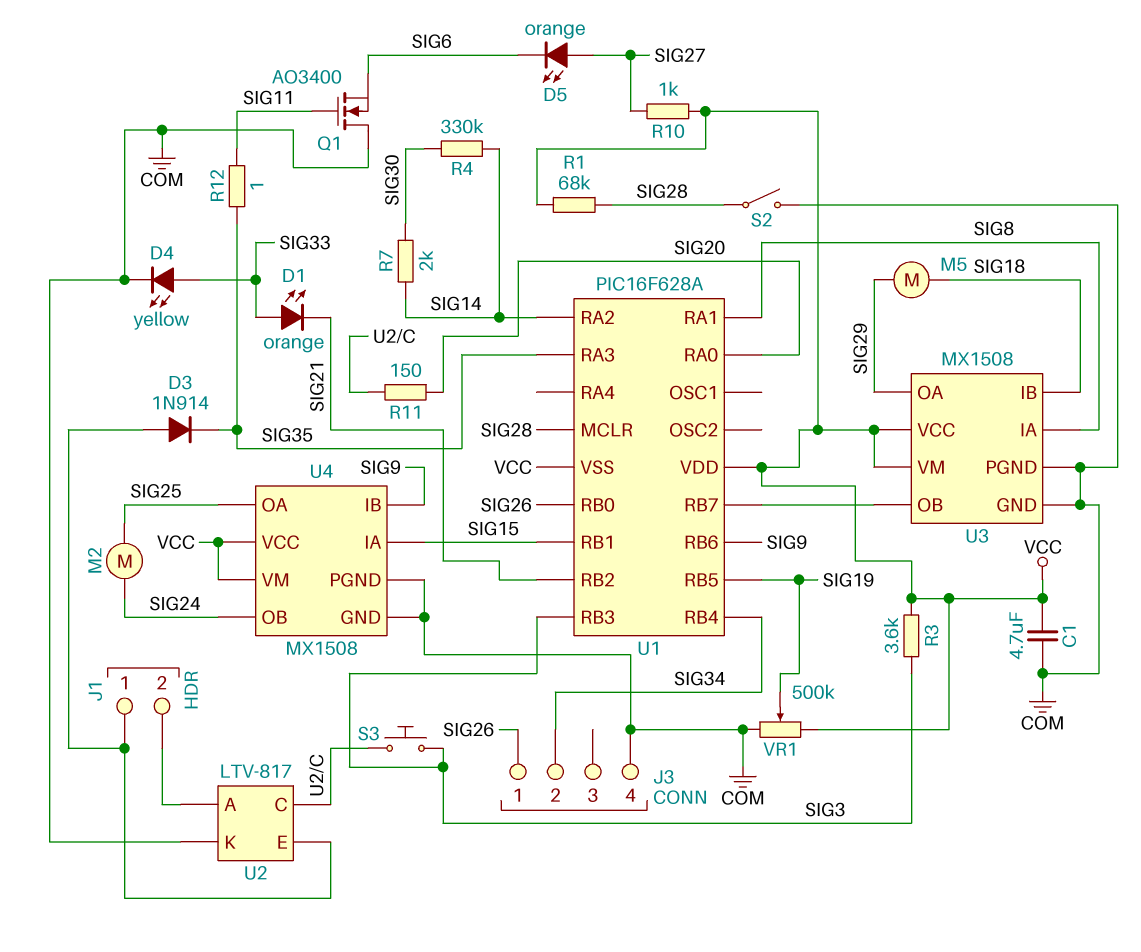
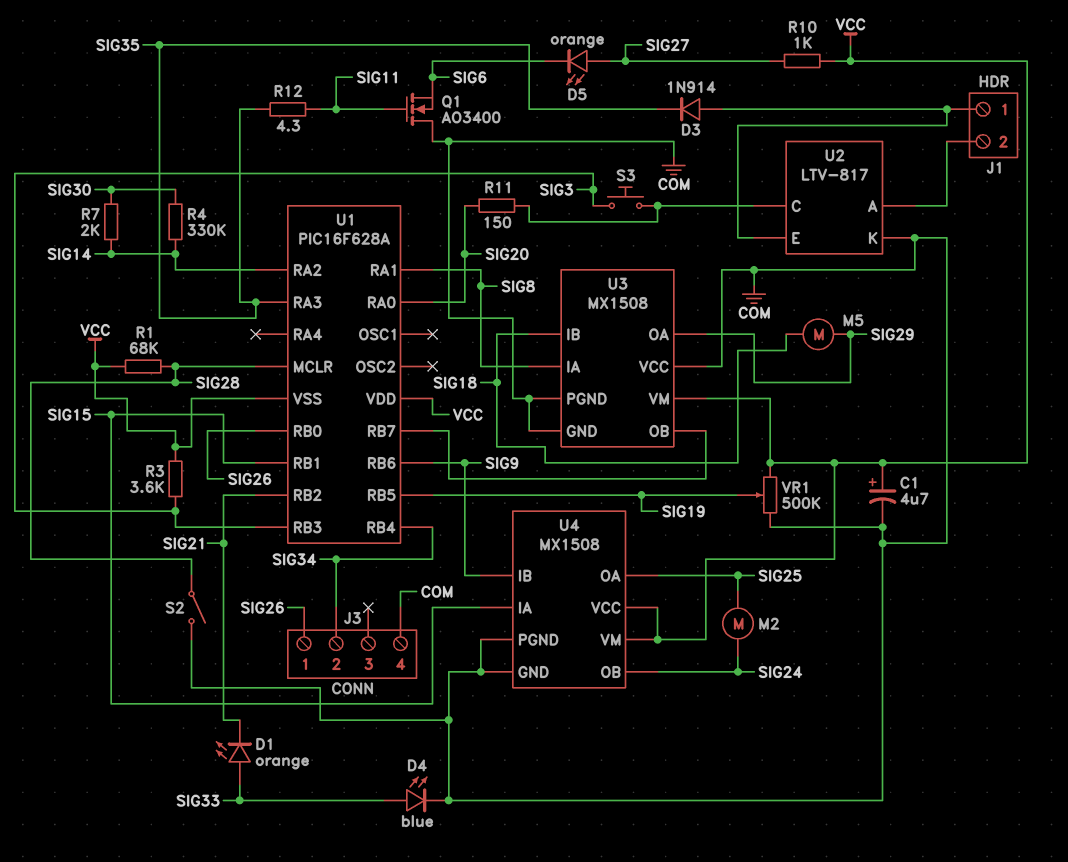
C1: 4.7uF (COM, VCC) -> 4.7uF (plus VCC, minus COM)
D4: LED yellow (A SIG33, K COM) -> LED blue (A SIG33, K COM)
R12: 1 (SIG11, SIG35) -> 4.3 (SIG11, SIG35)
U3 pin VCC: VCC -> COM

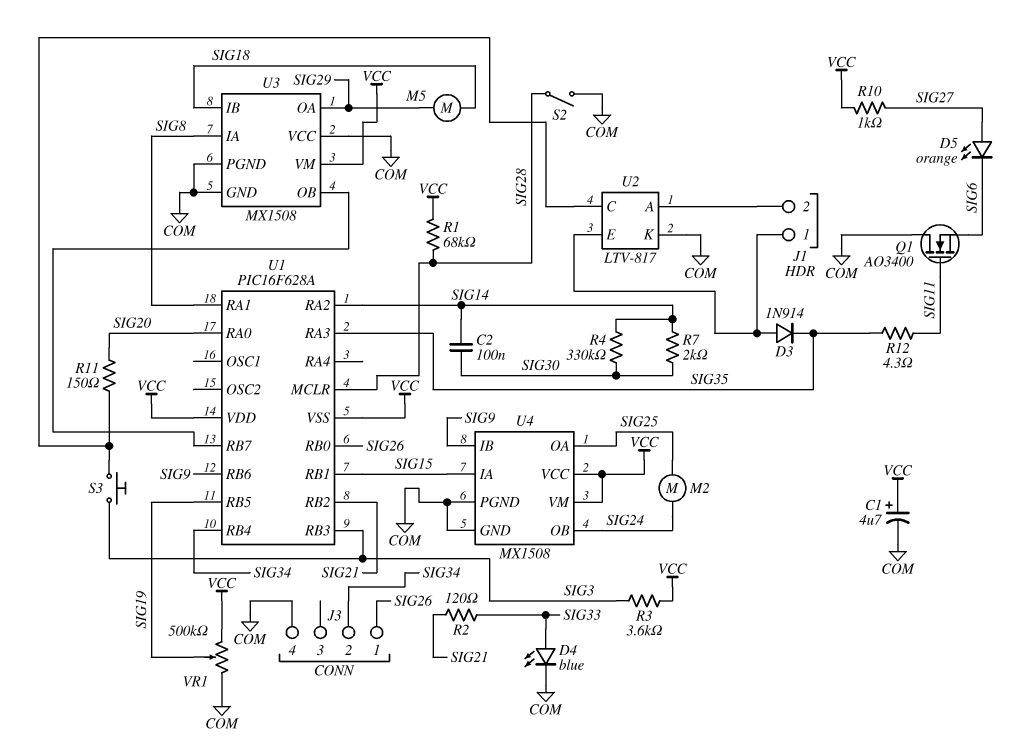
C2: none -> 100nF (SIG14, SIG30)
D1: LED orange (A SIG33, K SIG21) -> none
R2: none -> 120 (SIG21, SIG33)

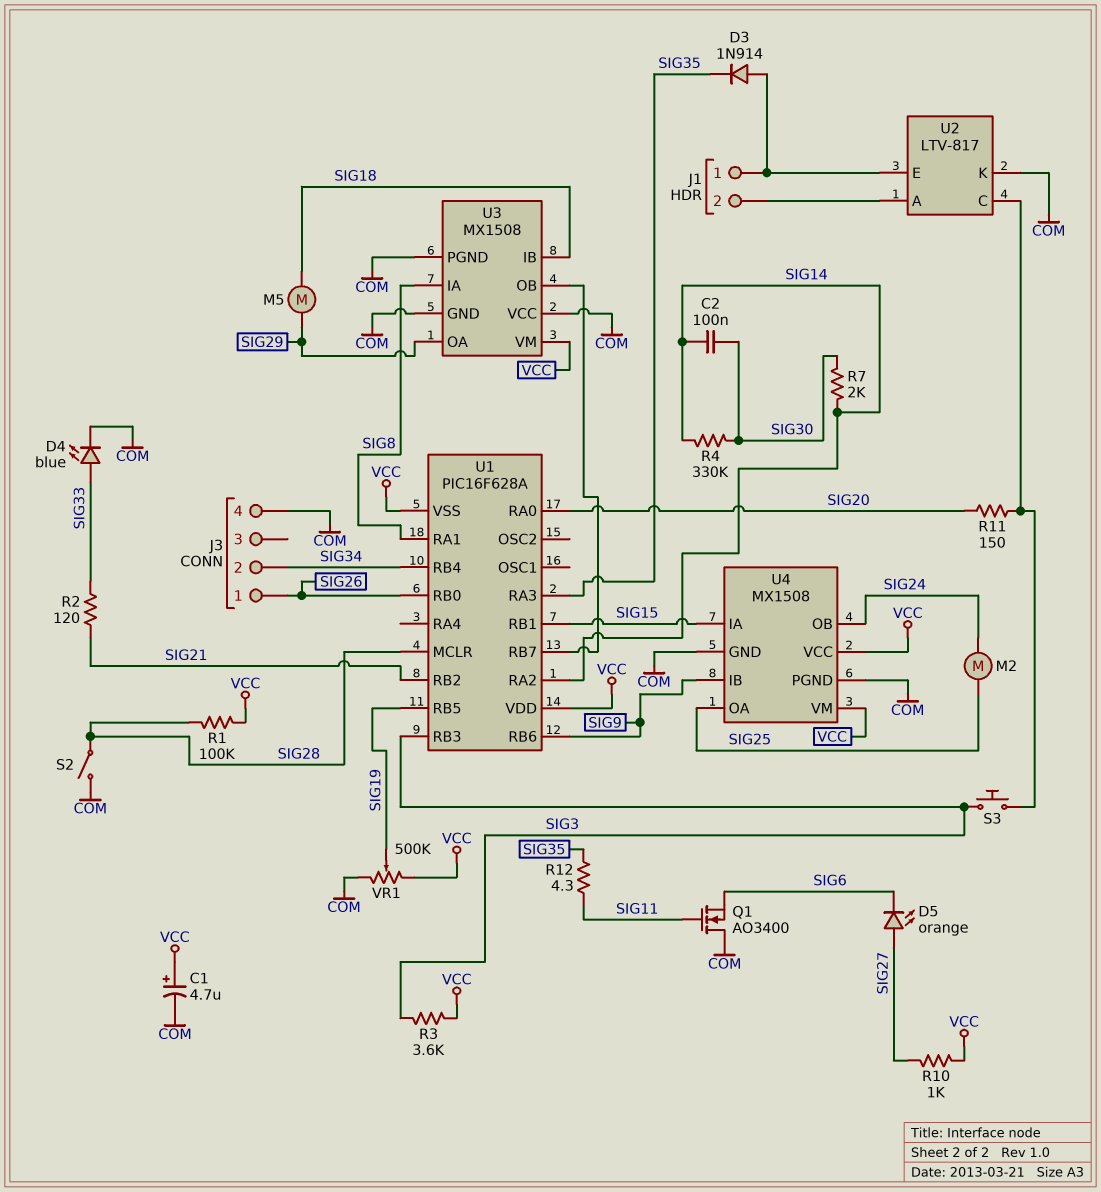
R1: 68k (SIG28, VCC) -> 100k (SIG28, VCC)

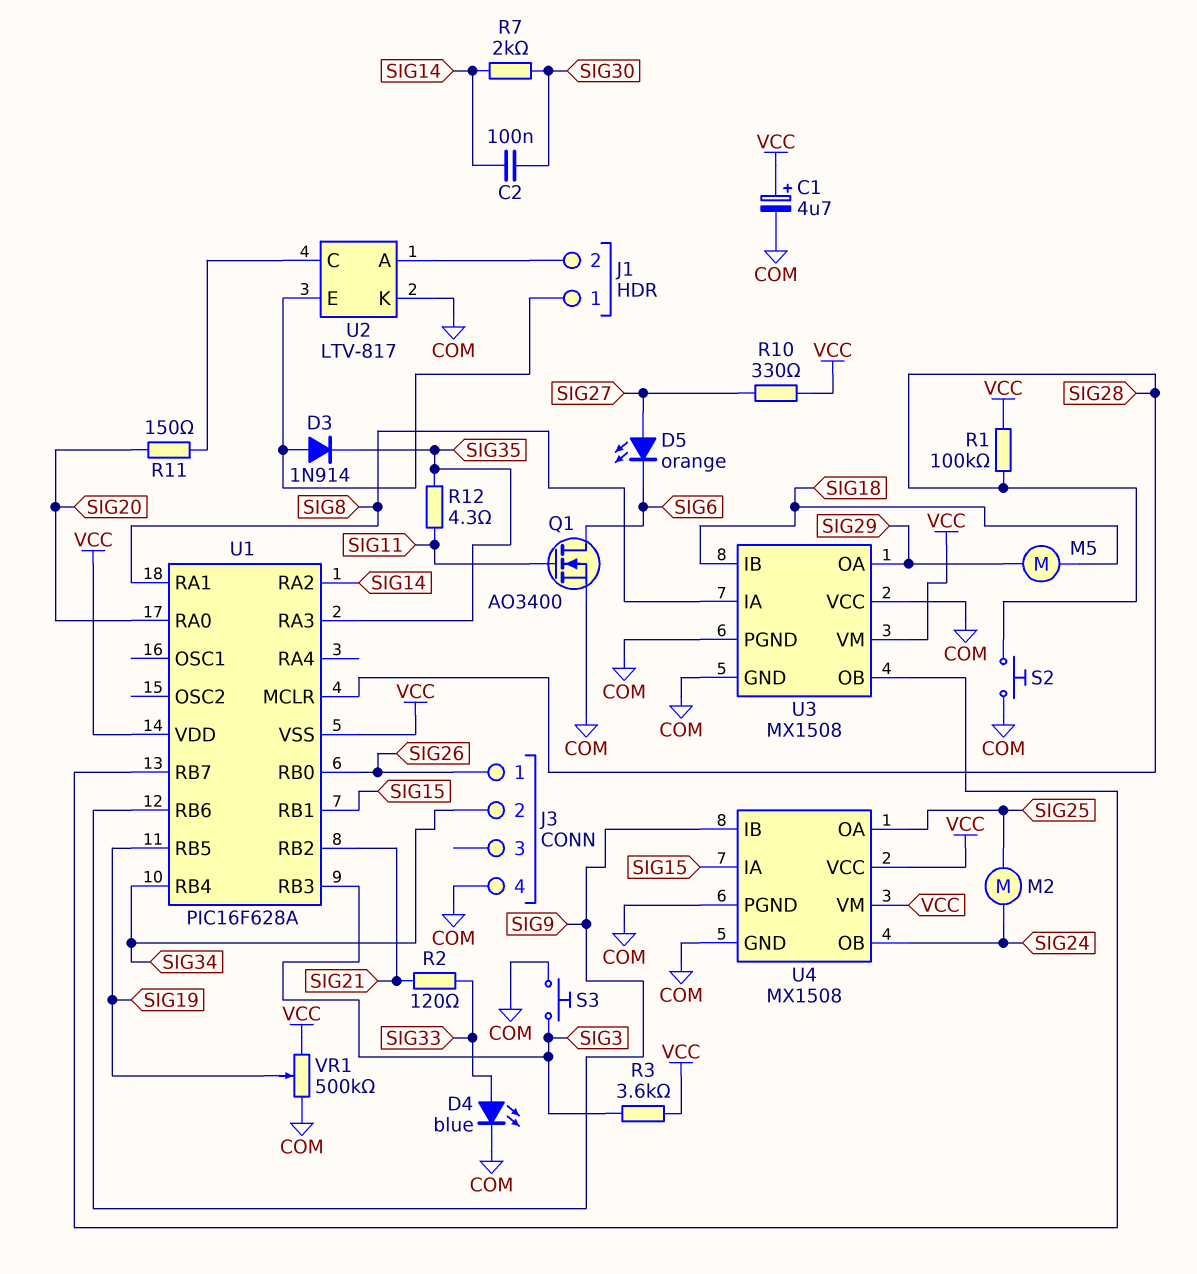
Q1: NMOS AO3400 (G SIG11, D COM, S SIG6) -> NMOS AO3400 (G SIG11, D SIG6, S COM)
R4: 330k (SIG14, SIG30) -> none
R10: 1k (SIG27, VCC) -> 330 (SIG27, VCC)
S2: switch (COM, SIG28) -> button (COM, SIG28)
S3: button (SIG3, U2/C) -> button (COM, SIG3)

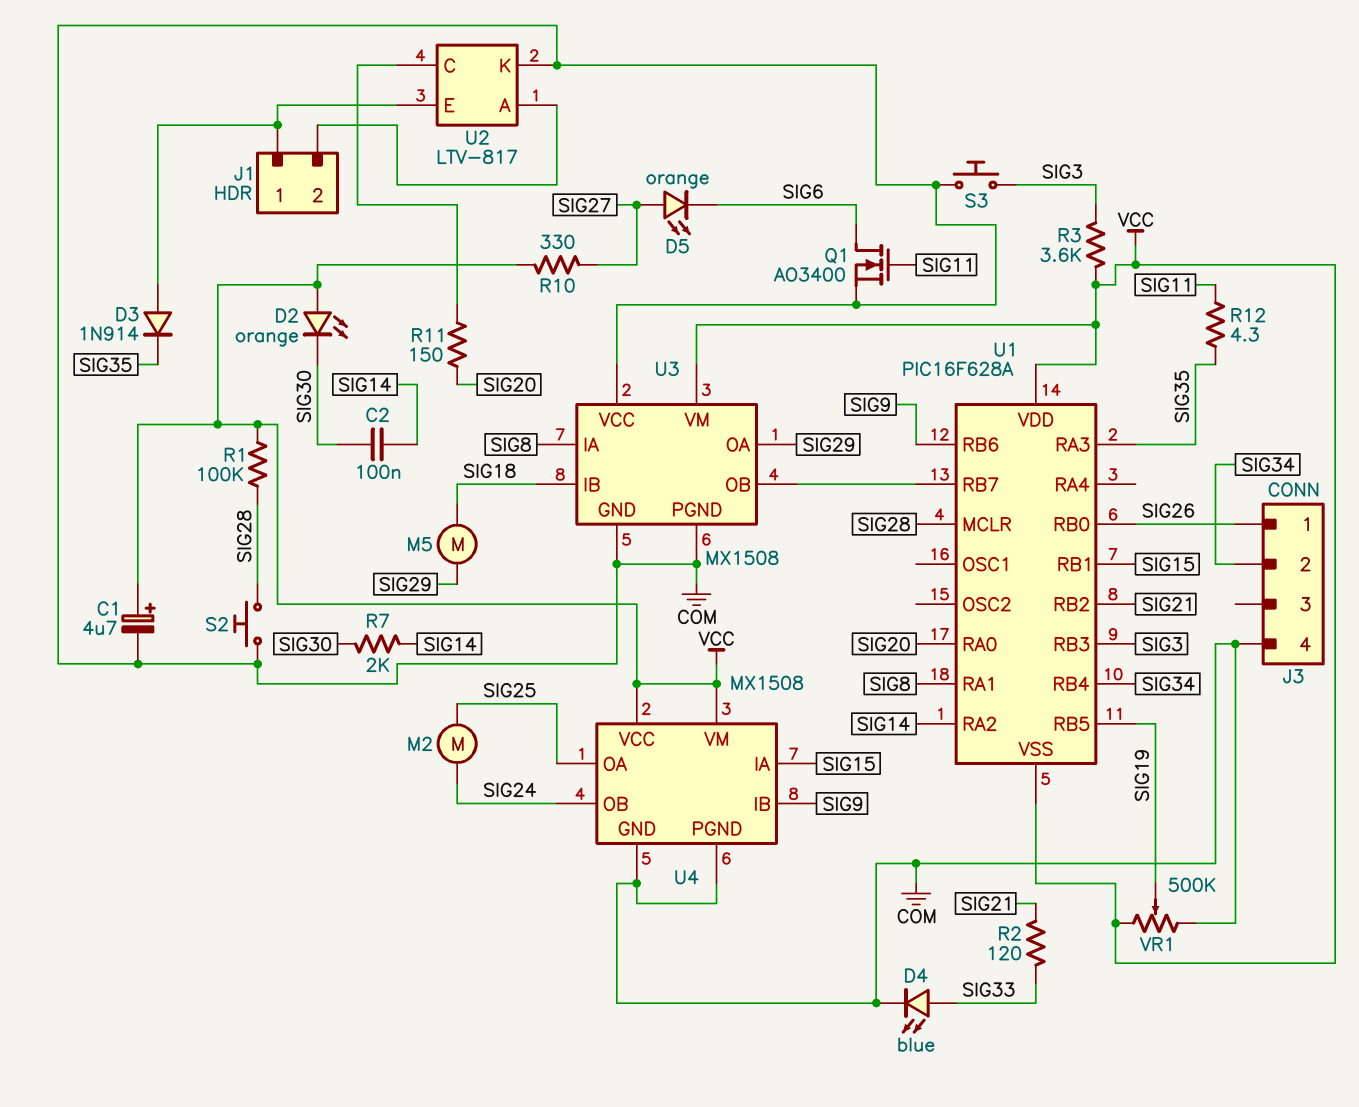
D2: none -> LED orange (A VCC, K SIG30)

